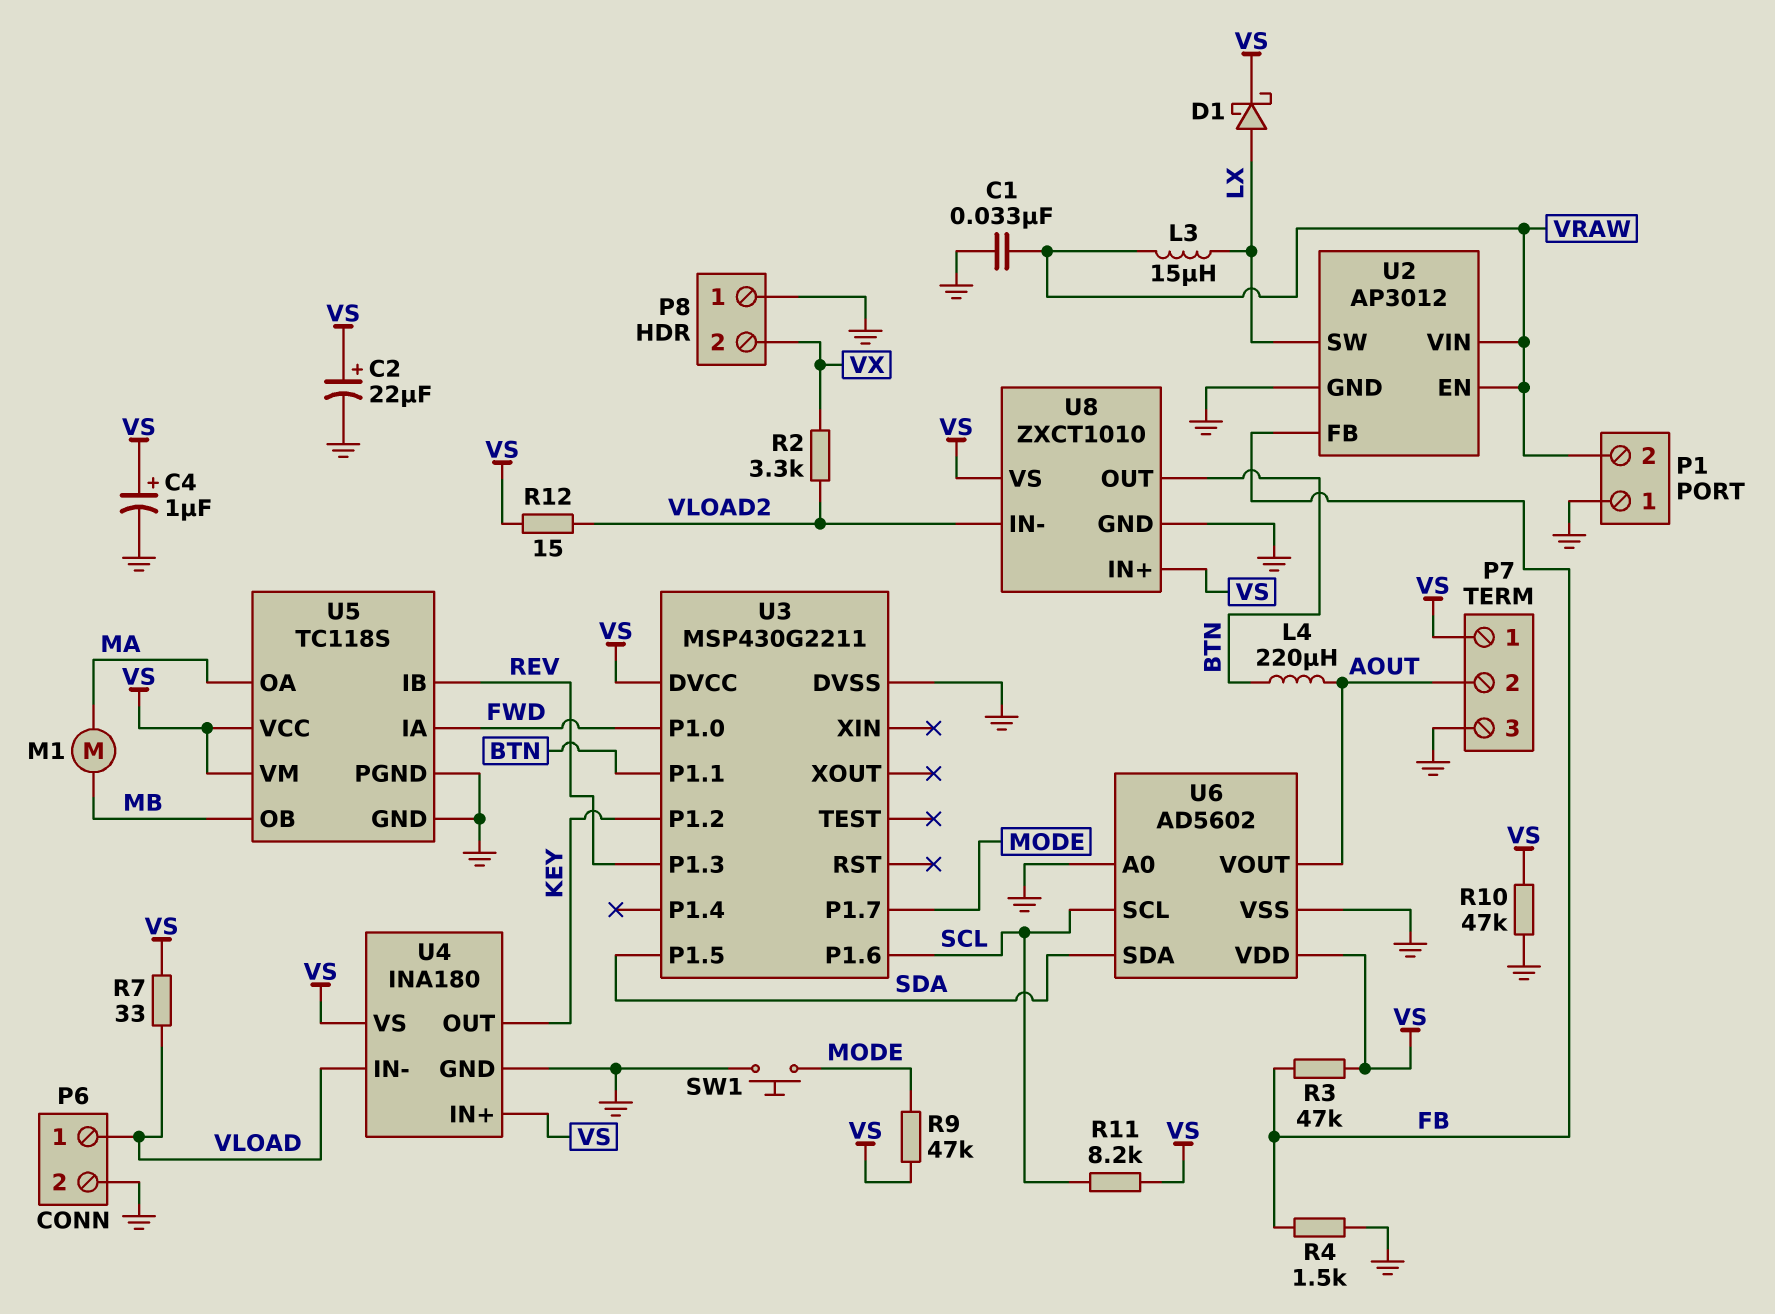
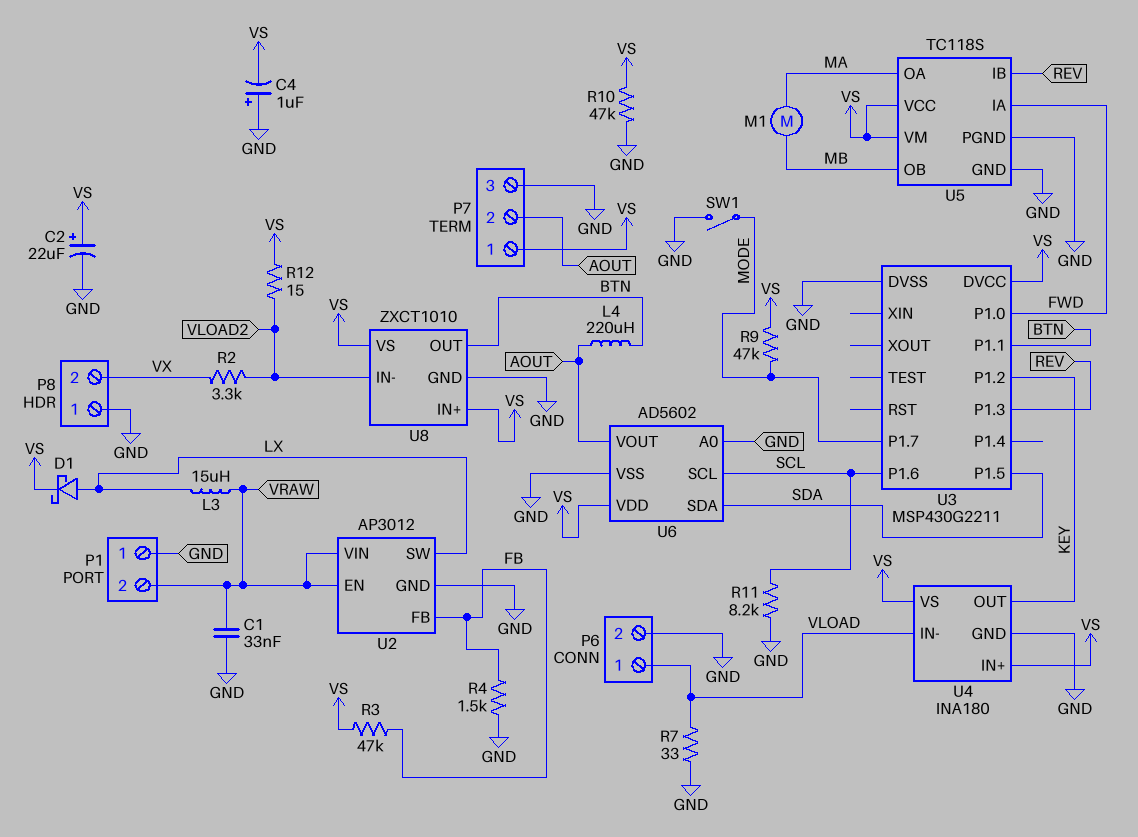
C4: 1uF (plus VS, minus GND) -> 1uF (plus GND, minus VS)
R7: 33 (VLOAD, VS) -> 33 (GND, VLOAD)
R11: 8.2k (SCL, VS) -> 8.2k (GND, SCL)
SW1: button (GND, MODE) -> switch (GND, MODE)

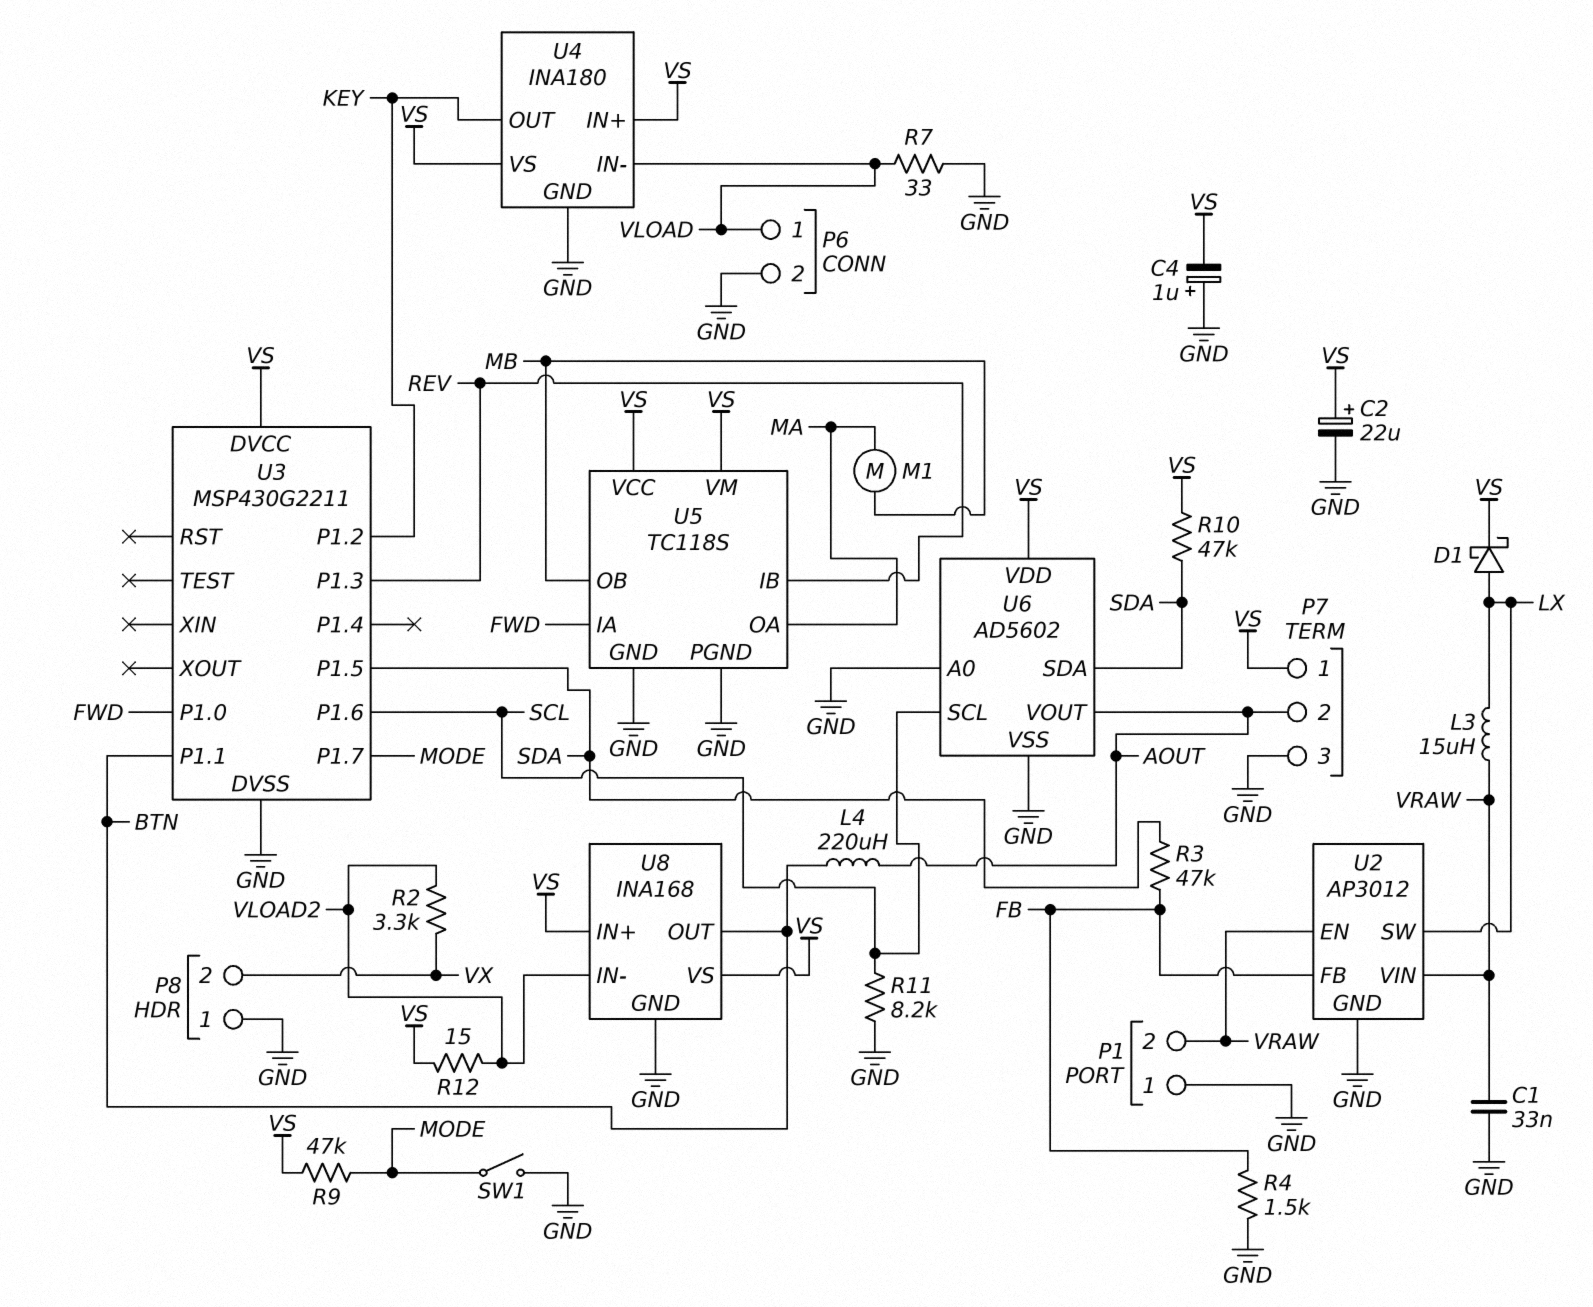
R3: 47k (FB, VS) -> 47k (FB, SDA)
R10: 47k (GND, VS) -> 47k (SDA, VS)
U8: ZXCT1010 -> INA168

